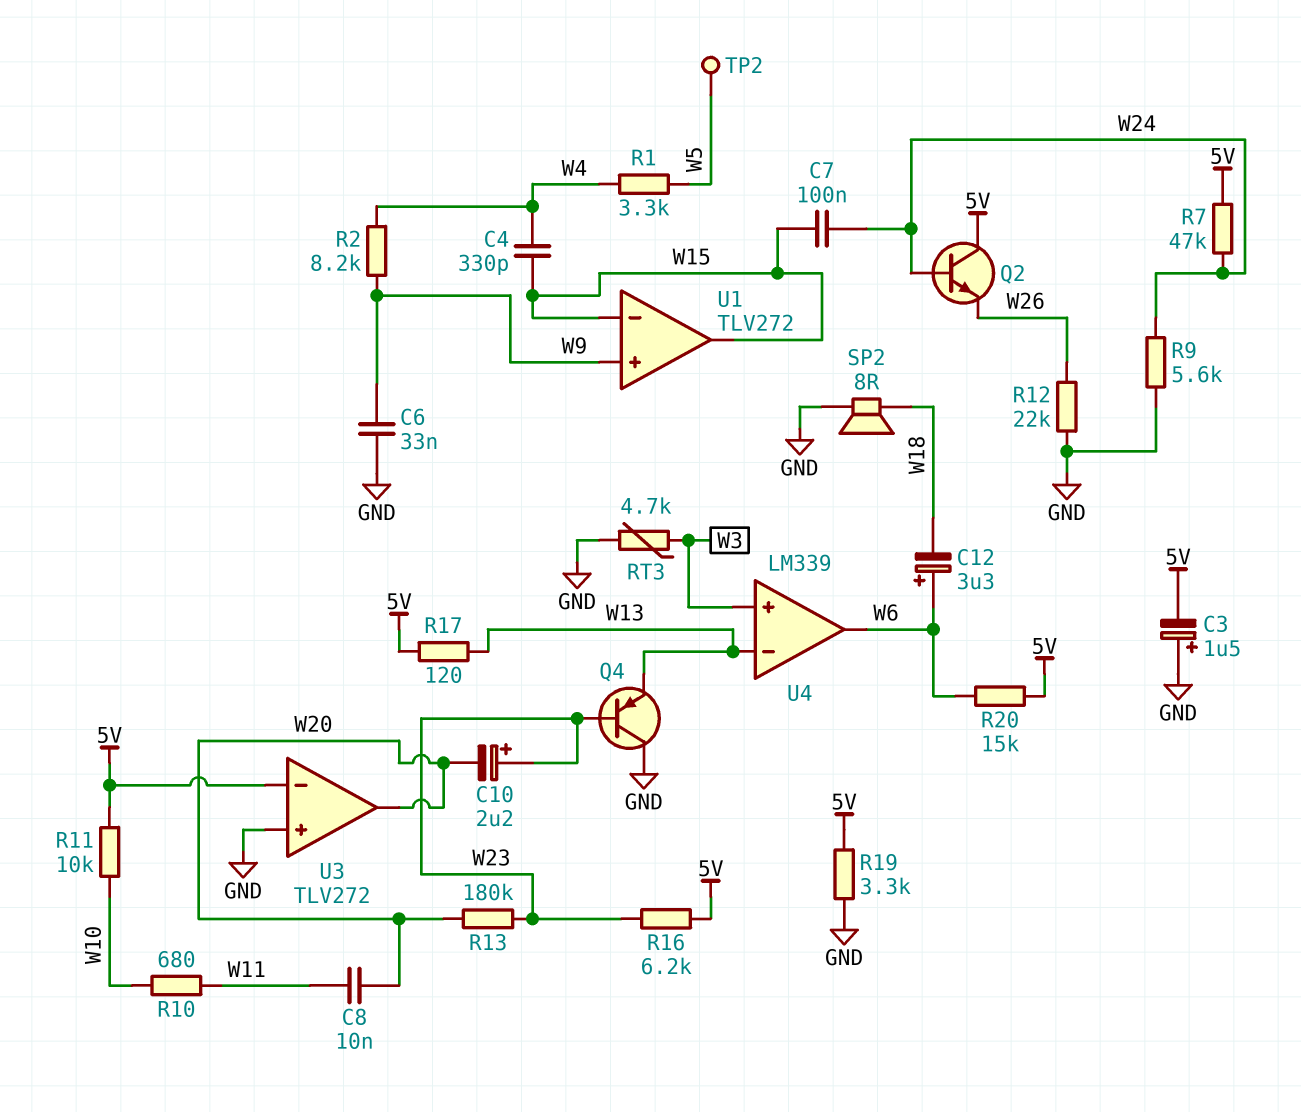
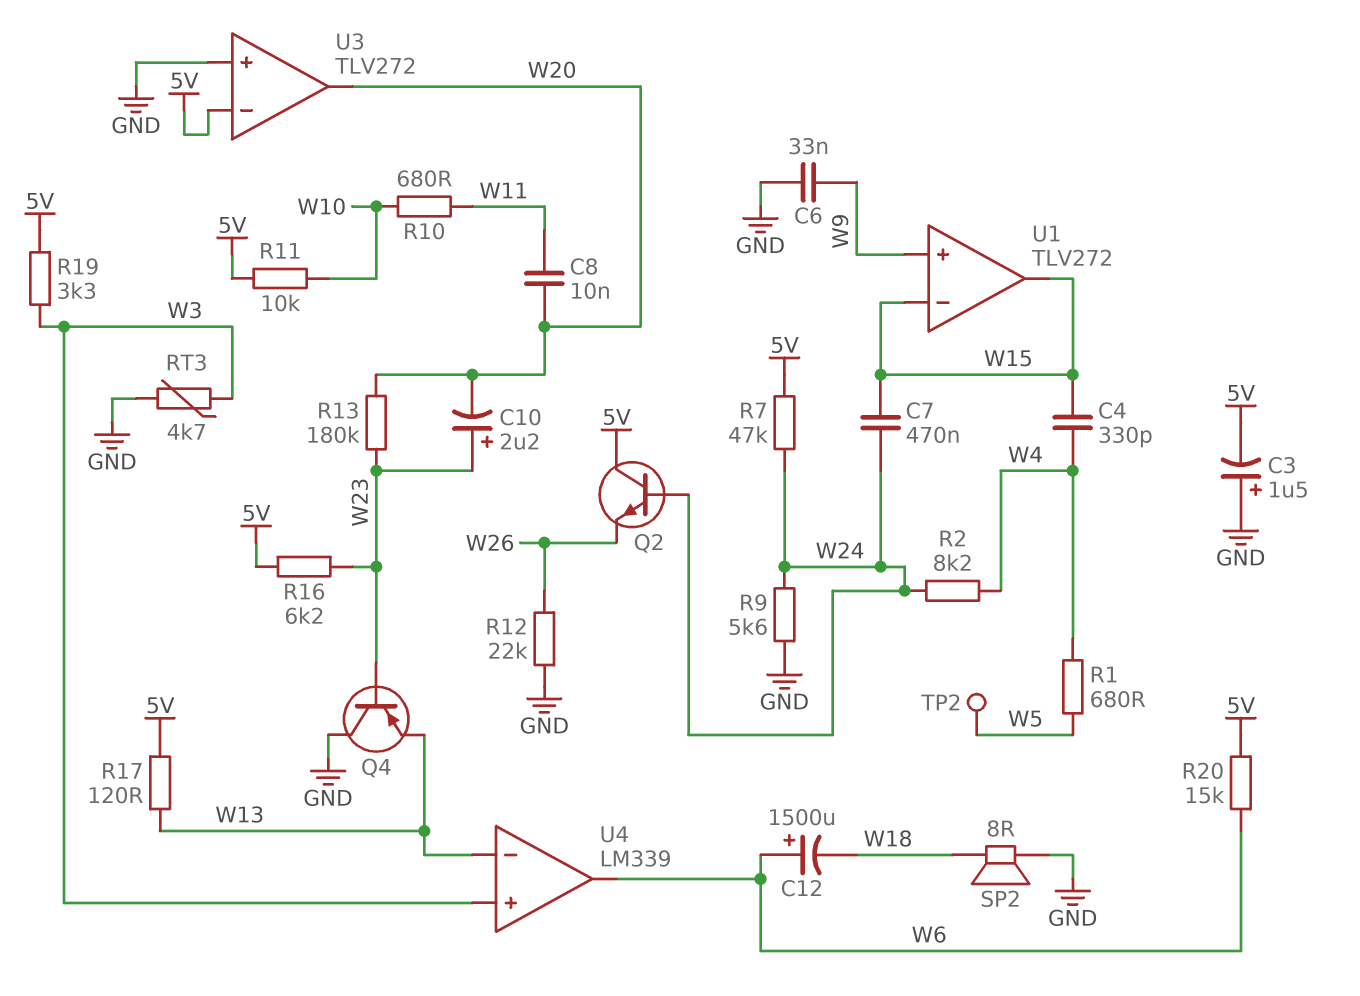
C7: 100nF (W15, W24) -> 470nF (W15, W24)
C12: 3.3uF (plus W6, minus W18) -> 1500uF (plus W6, minus W18)
R1: 3.3k (W4, W5) -> 680 (W4, W5)
R2: 8.2k (W4, W9) -> 8.2k (W4, W24)
R19: 3.3k (5V, GND) -> 3.3k (5V, W3)

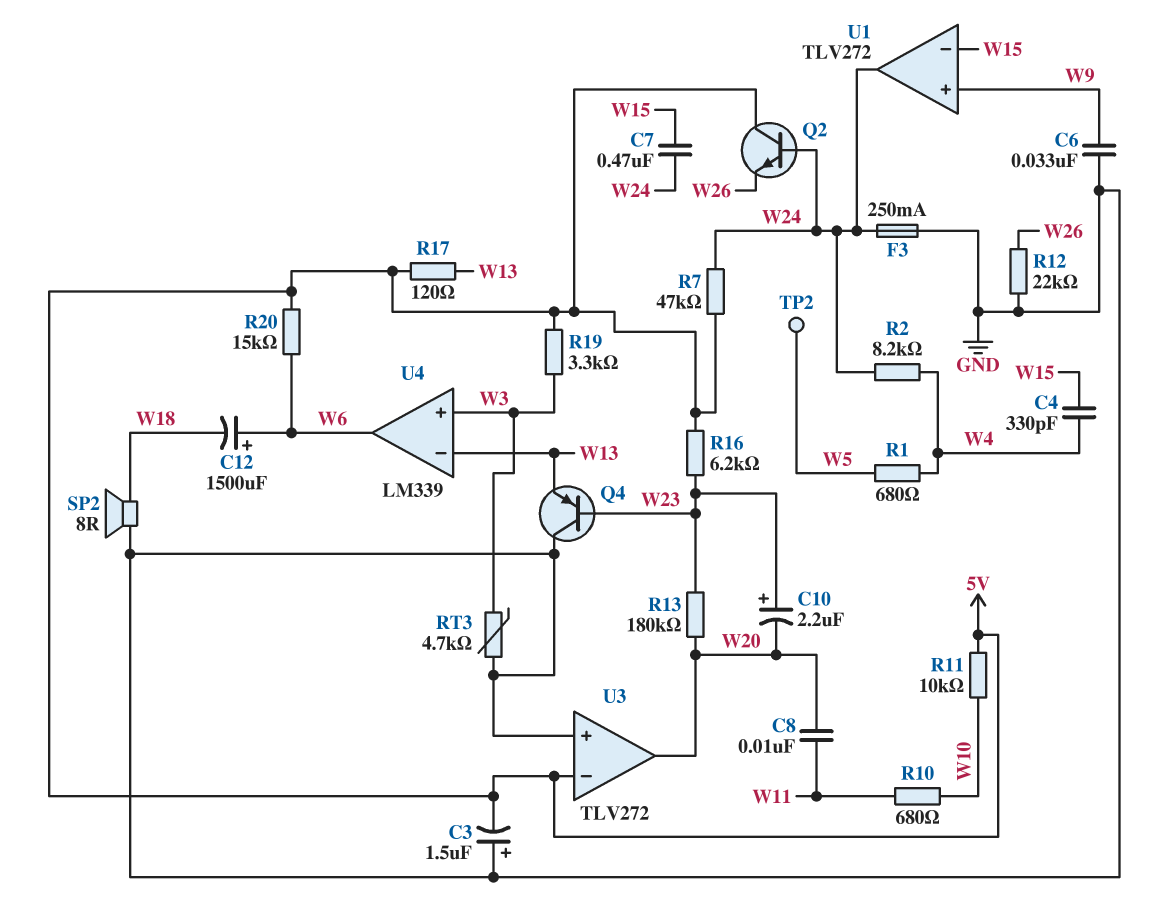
F3: none -> 250mA (GND, W24)
R9: 5.6k (GND, W24) -> none
U1 pin out: W15 -> W24

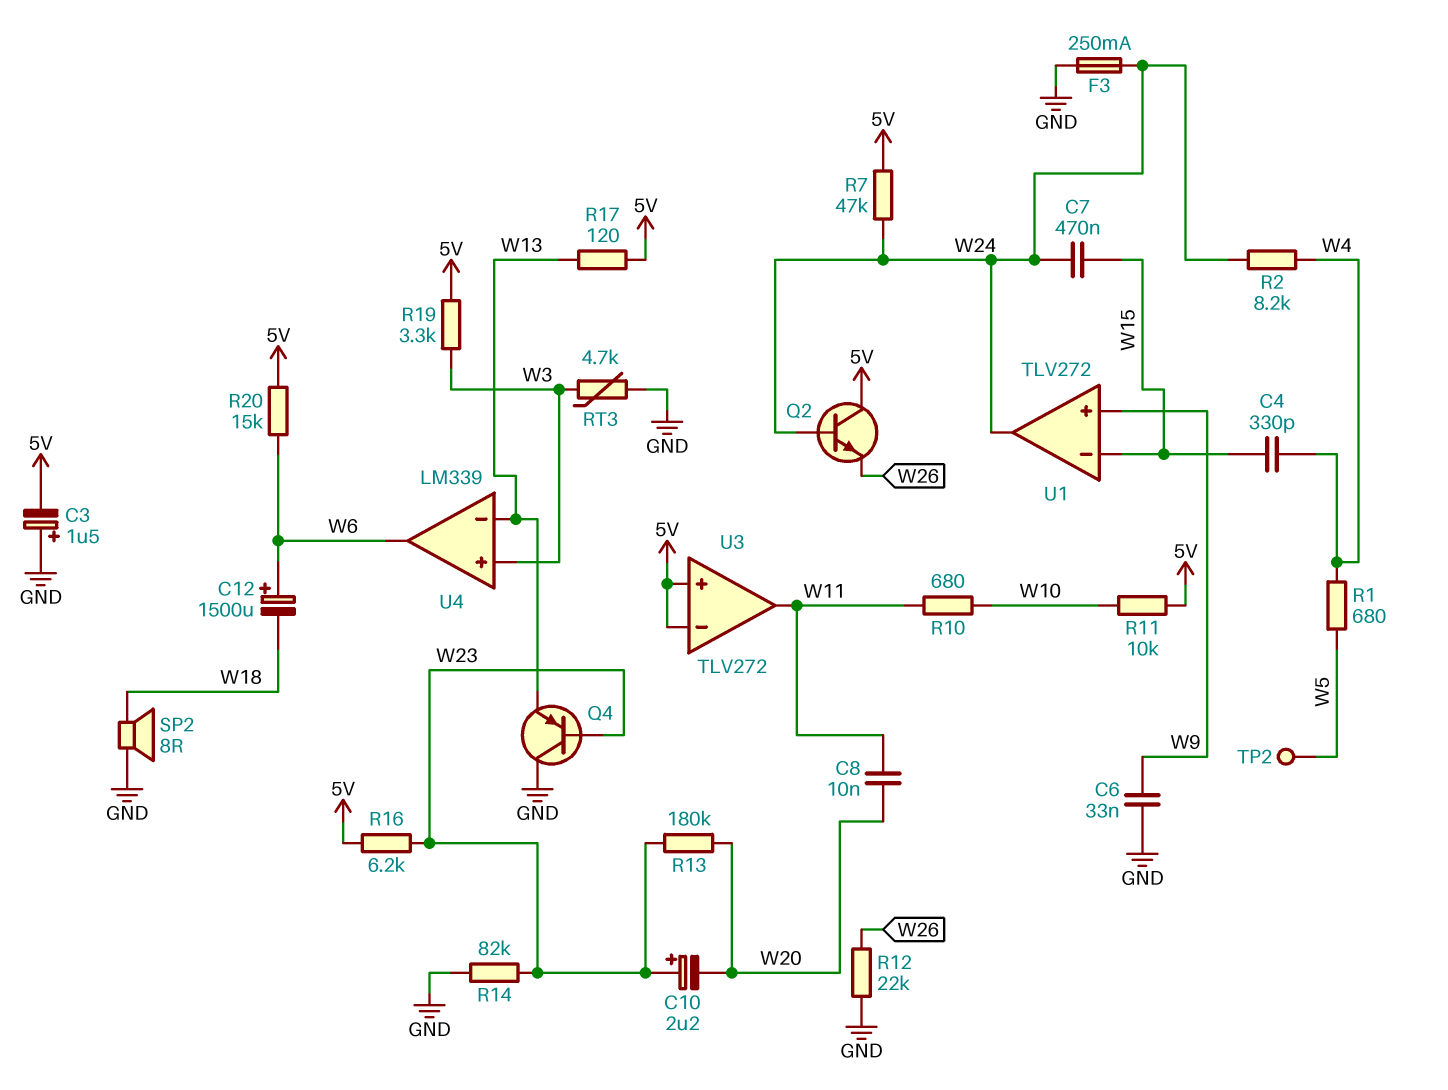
R14: none -> 82k (GND, W23)
U3 pin in+: GND -> 5V
U3 pin out: W20 -> W11

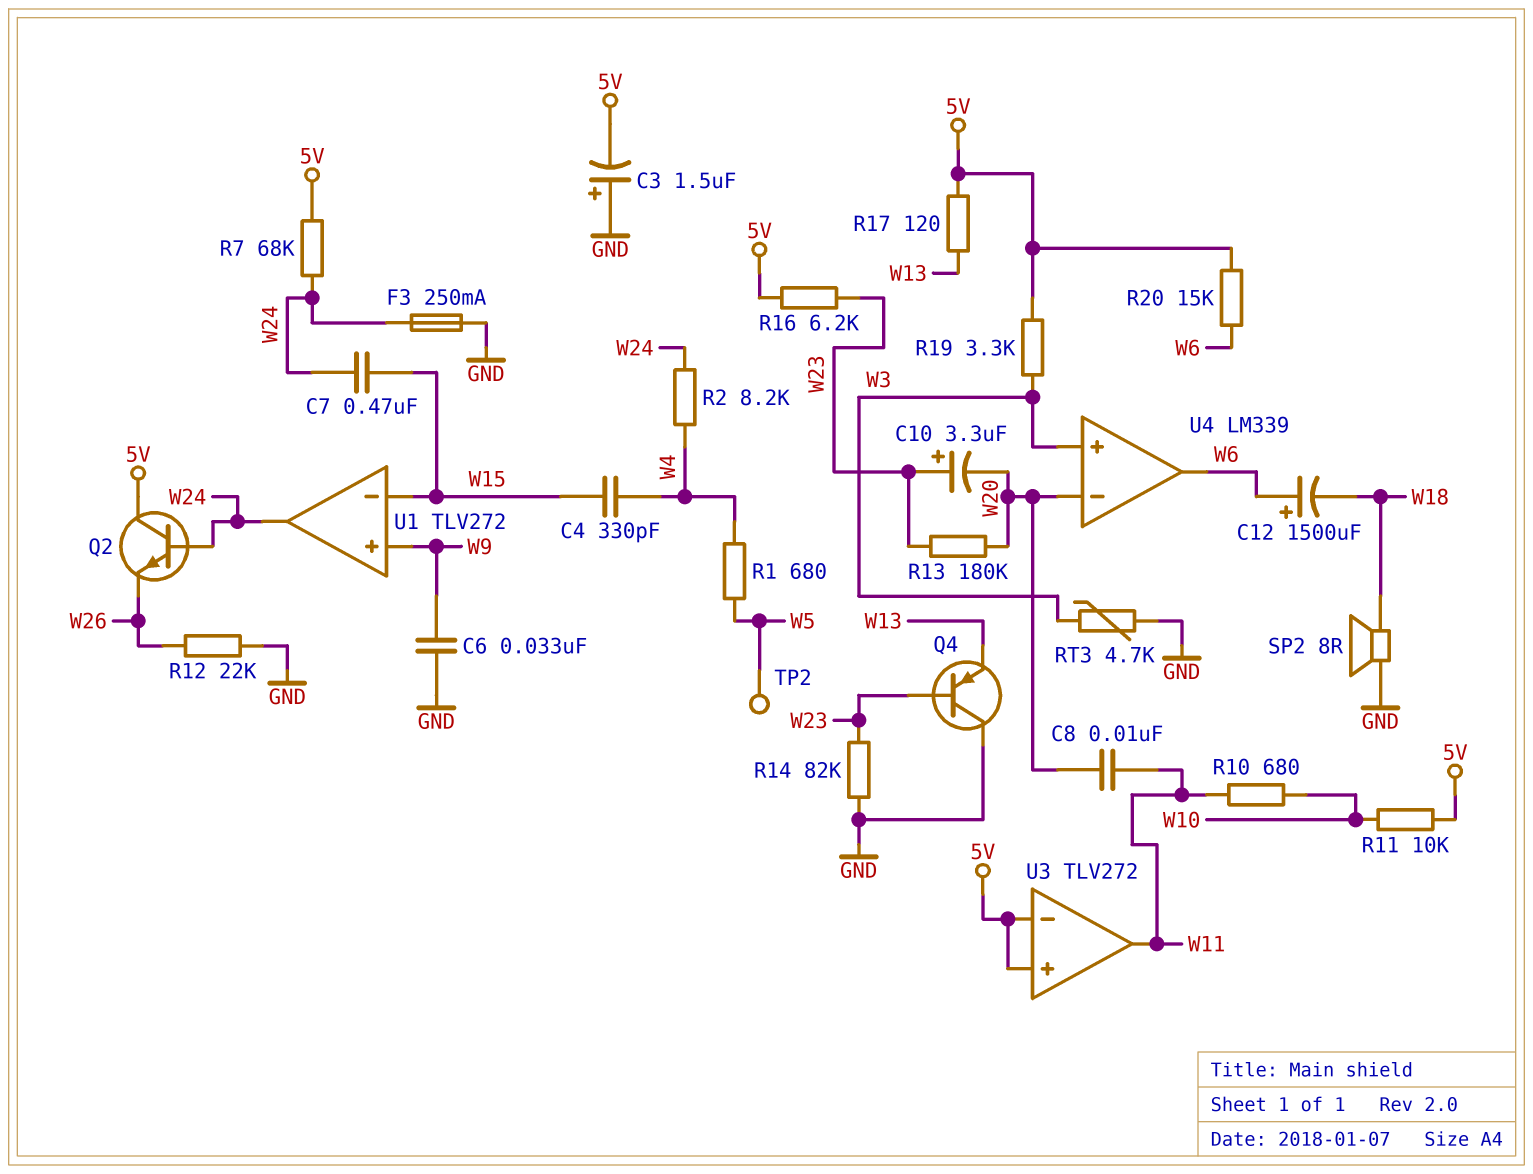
C10: 2.2uF (plus W23, minus W20) -> 3.3uF (plus W23, minus W20)
R7: 47k (5V, W24) -> 68k (5V, W24)
U4 pin in-: W13 -> W20

